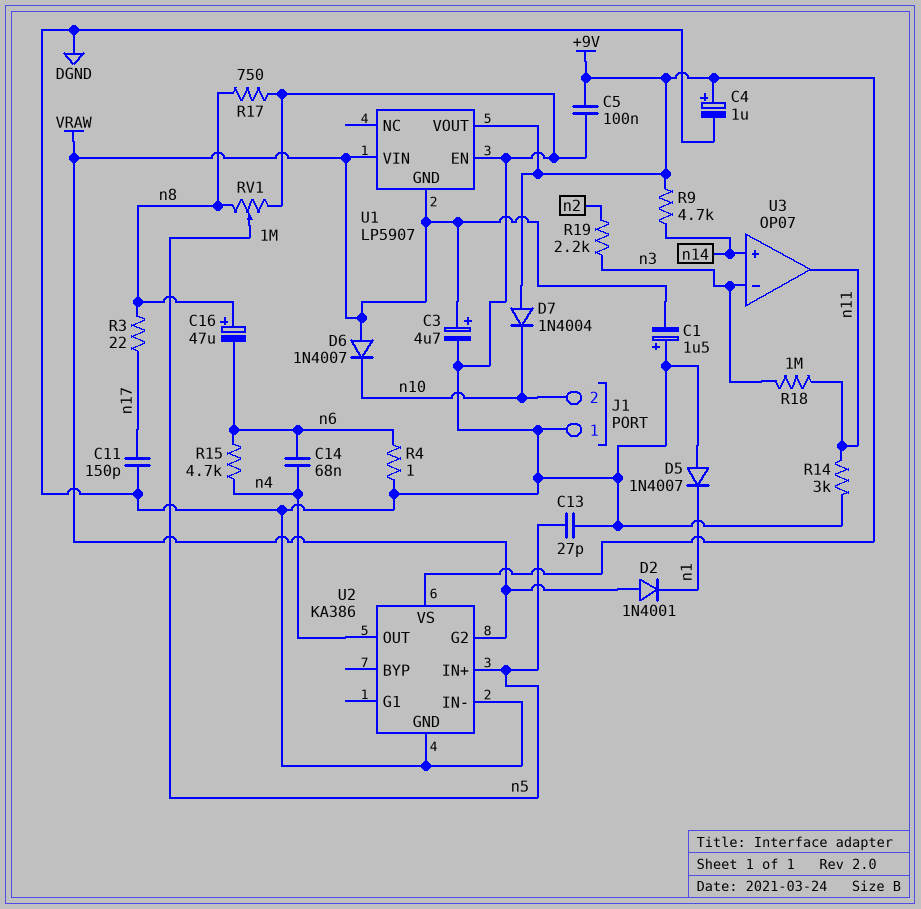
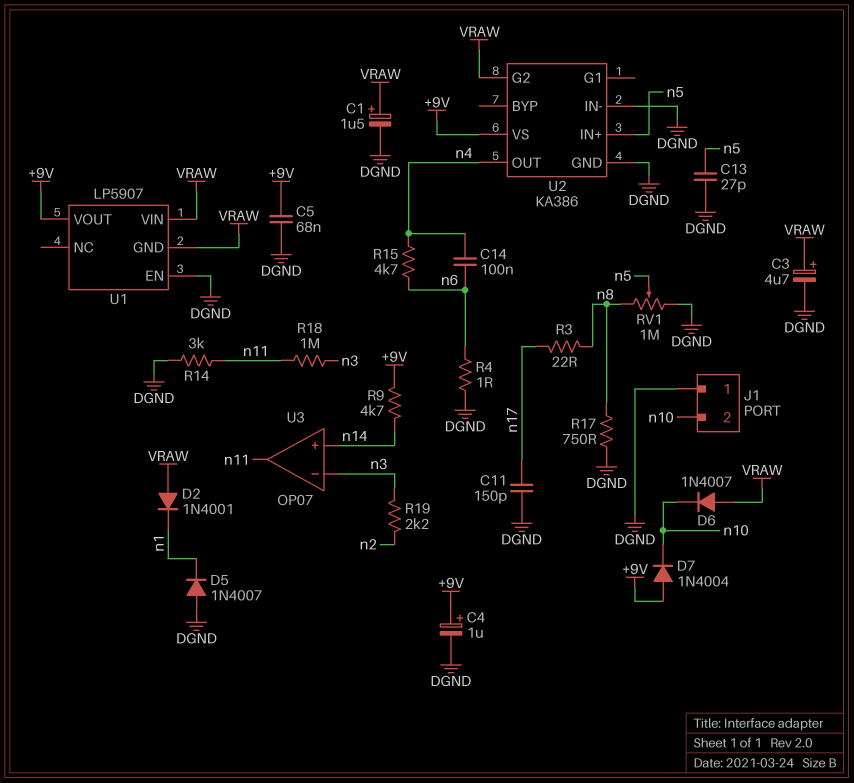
C1: 1.5uF (plus DGND, minus VRAW) -> 1.5uF (plus VRAW, minus DGND)
C5: 100nF (+9V, DGND) -> 68nF (+9V, DGND)
C14: 68nF (n4, n6) -> 100nF (n4, n6)
C16: 47uF (plus n8, minus n6) -> none

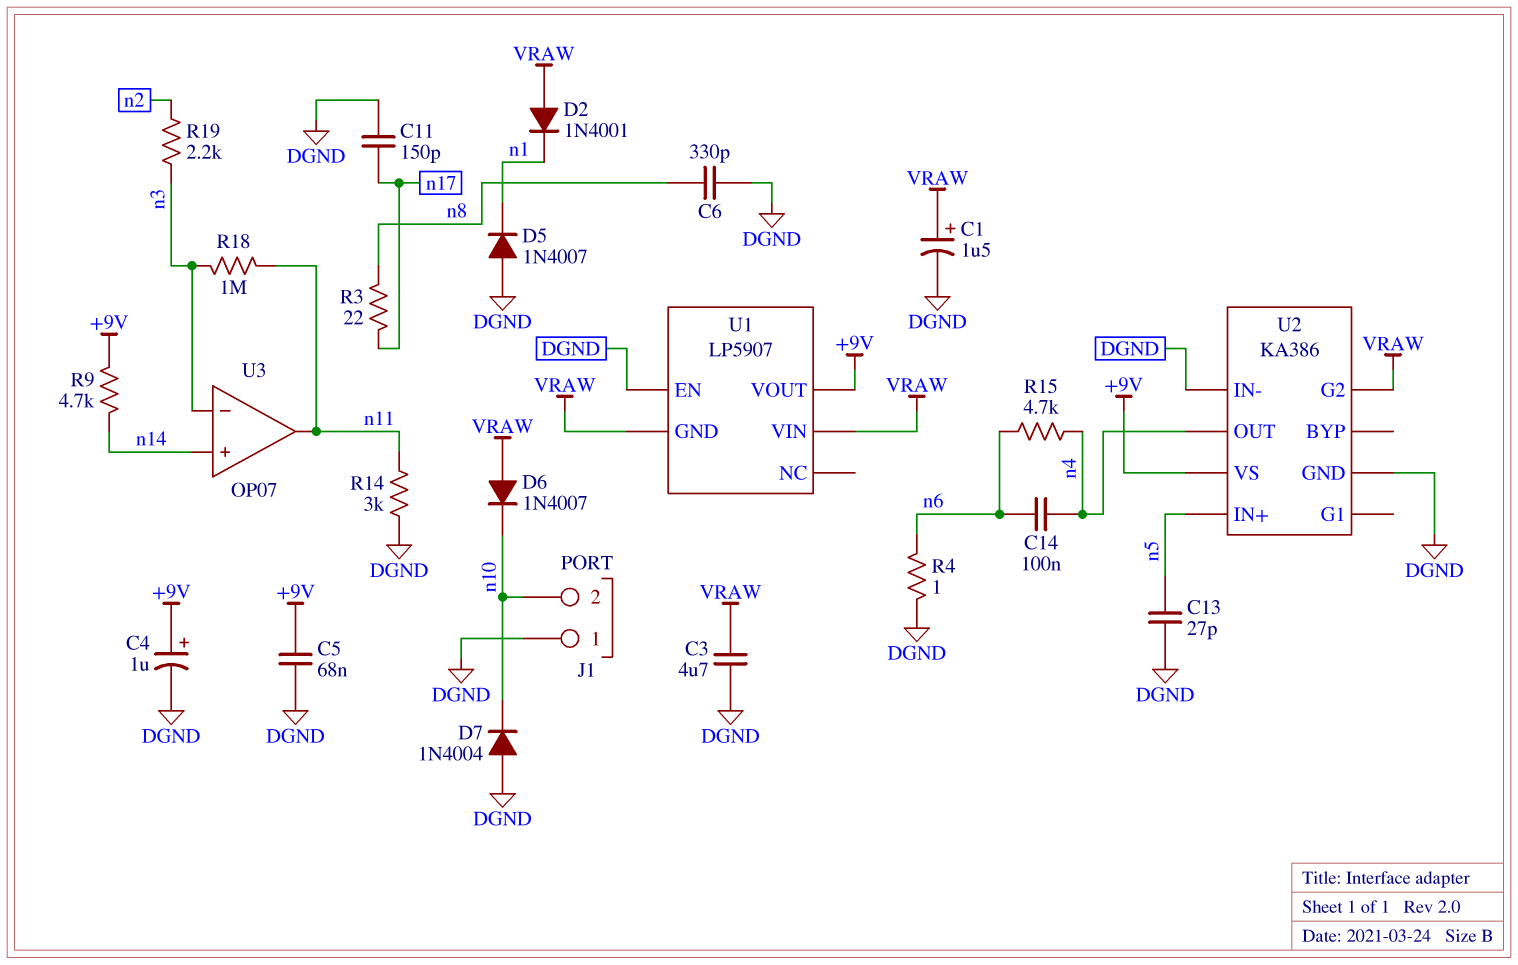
C3: 4.7uF (plus VRAW, minus DGND) -> 4.7uF (DGND, VRAW)
C6: none -> 330pF (DGND, n8)
D7: diode 1N4004 (A +9V, K n10) -> diode 1N4004 (A DGND, K n10)
R17: 750 (DGND, n8) -> none
RV1: 1M (DGND, n8, wiper n5) -> none

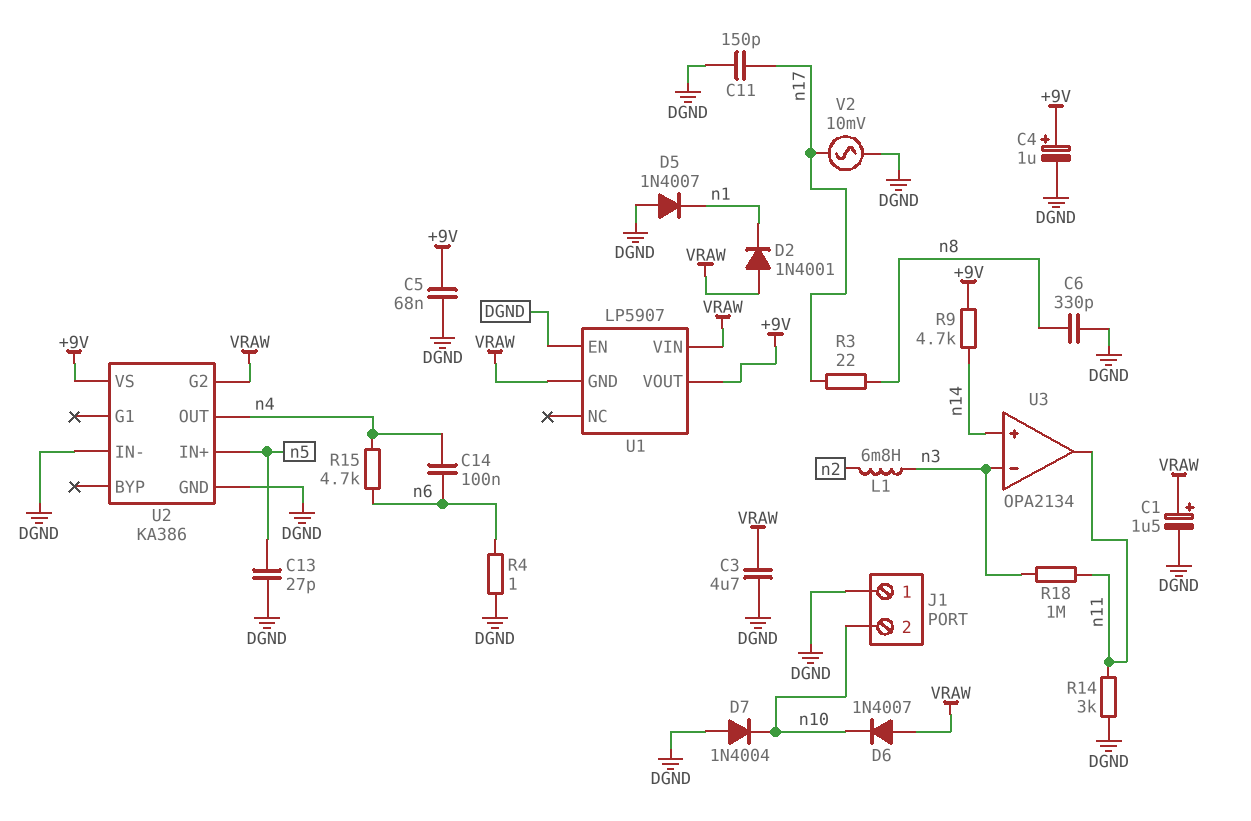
L1: none -> 6.8mH (n2, n3)
R19: 2.2k (n2, n3) -> none
U3: OP07 -> OPA2134
V2: none -> AC 10mV (DGND, n17)

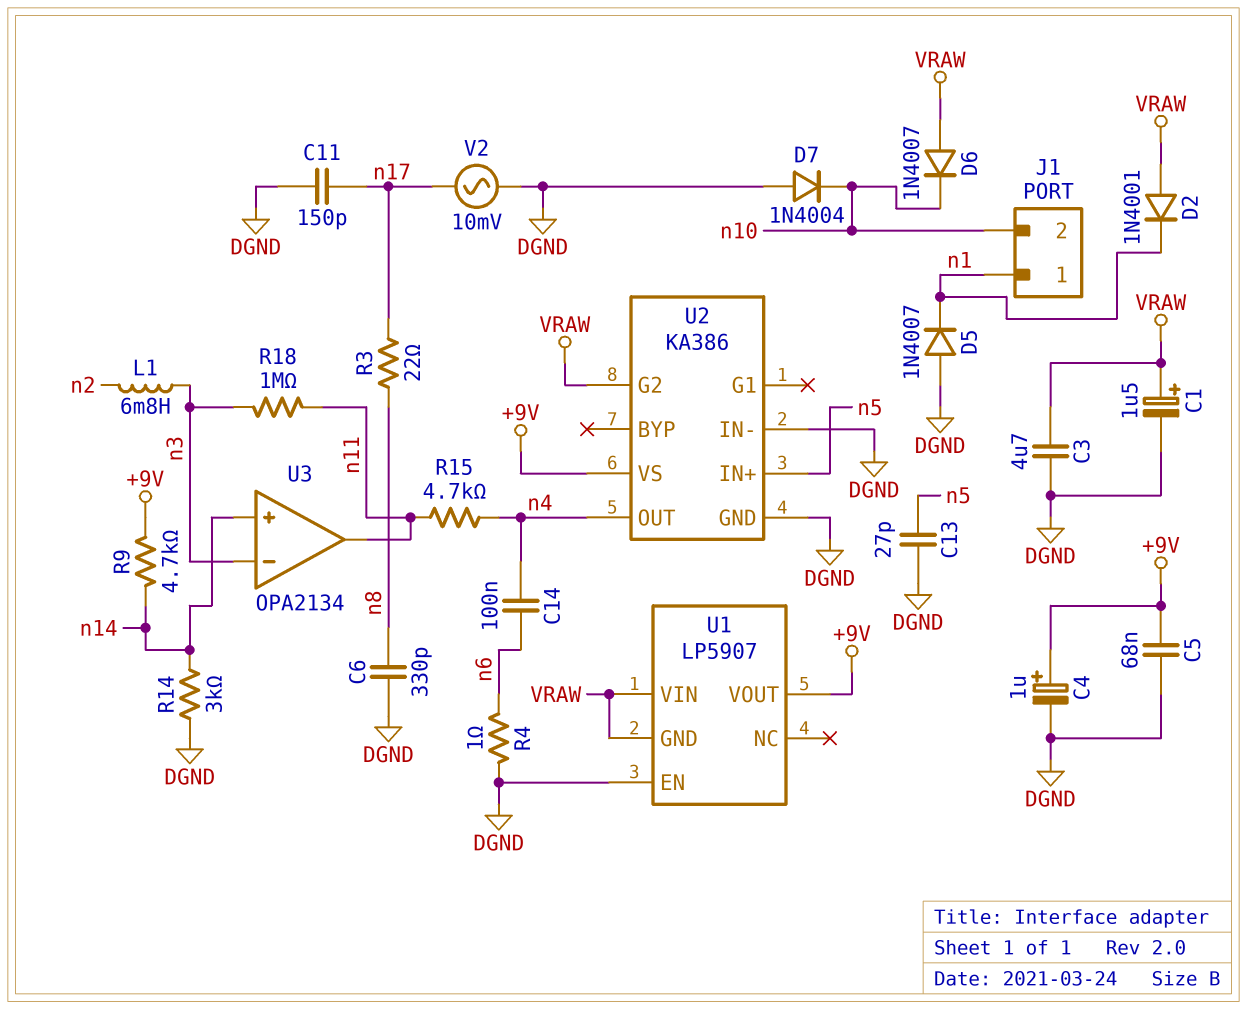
J1 pin 1: DGND -> n1
R14: 3k (DGND, n11) -> 3k (DGND, n14)
R15: 4.7k (n4, n6) -> 4.7k (n4, n11)

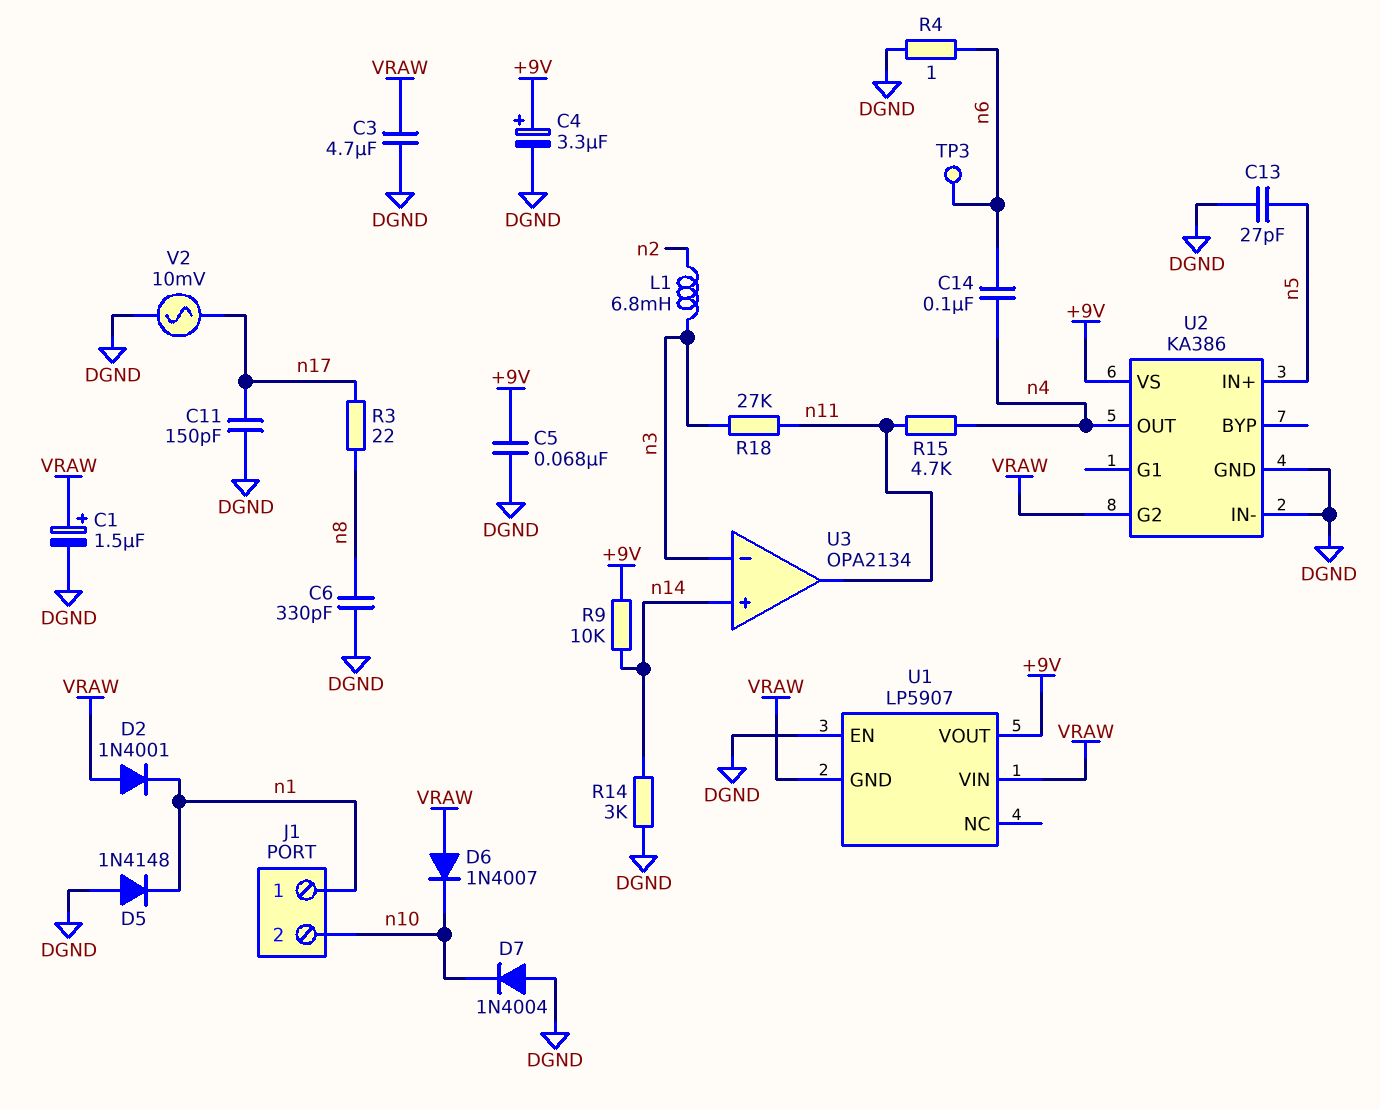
C4: 1uF (plus +9V, minus DGND) -> 3.3uF (plus +9V, minus DGND)
D5: diode 1N4007 (A DGND, K n1) -> diode 1N4148 (A DGND, K n1)
R9: 4.7k (+9V, n14) -> 10k (+9V, n14)
R18: 1M (n3, n11) -> 27k (n3, n11)
TP3: none -> test point (n6)

